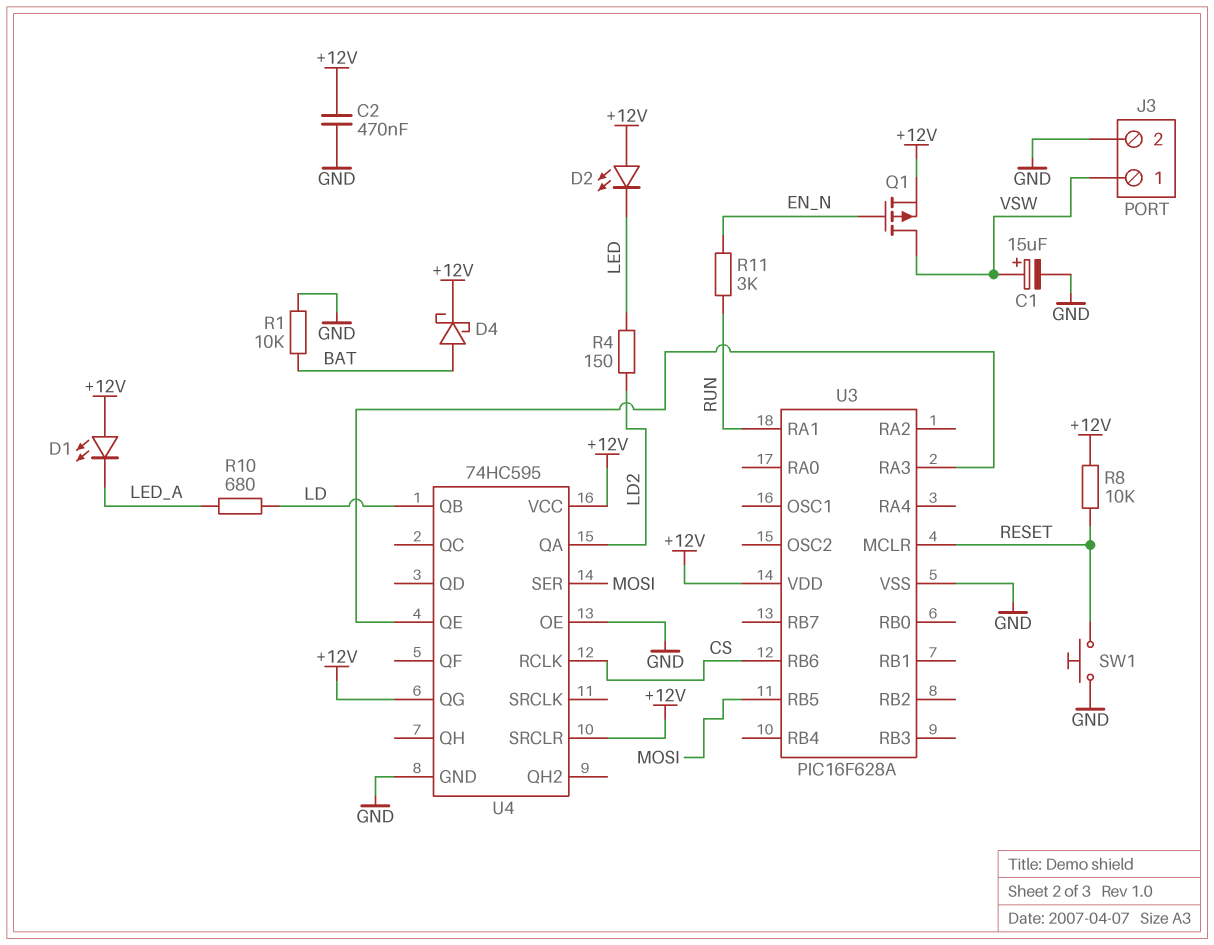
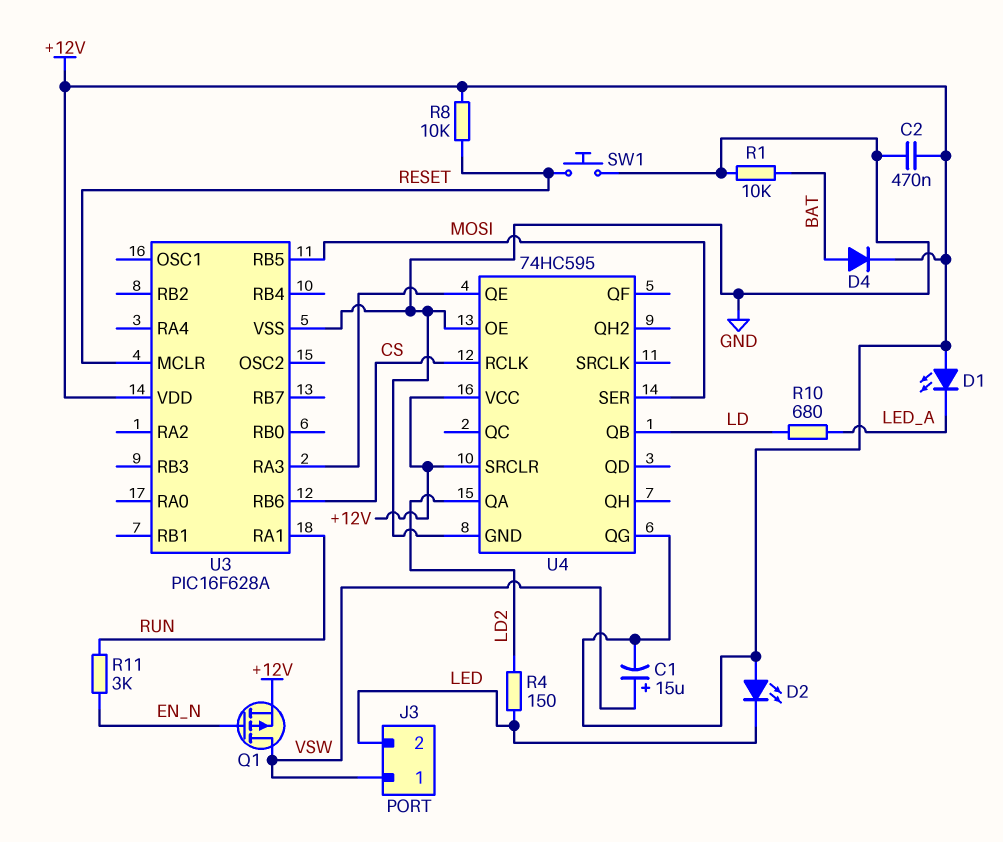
C1: 15uF (plus VSW, minus GND) -> 15uF (plus VSW, minus +12V)
D4: schottky (A BAT, K +12V) -> diode (A BAT, K +12V)
J3 pin 2: GND -> LED

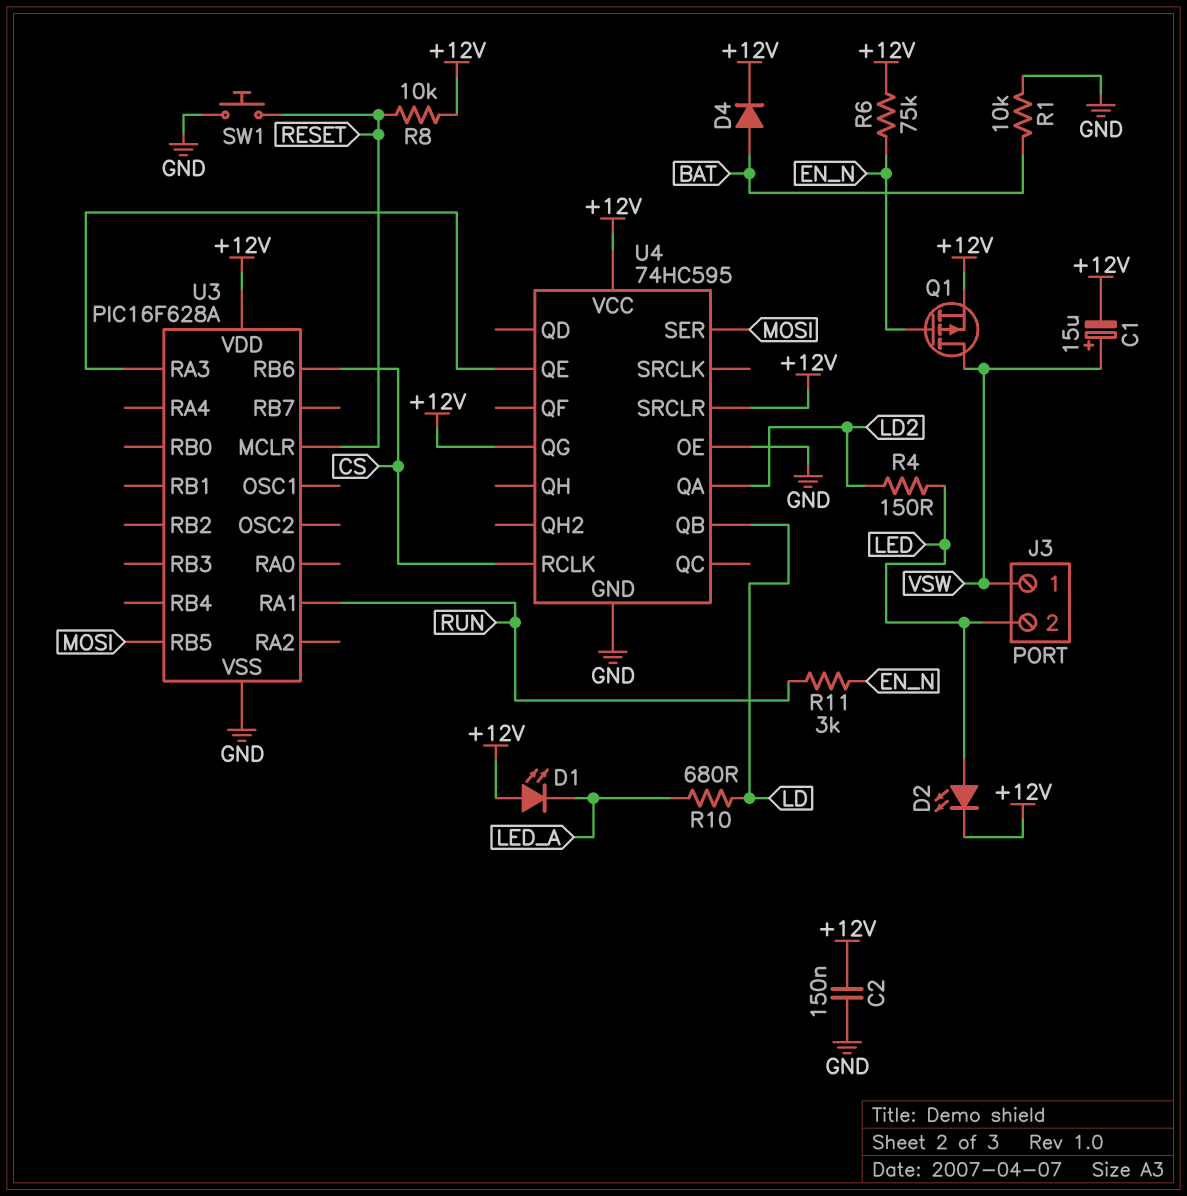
C2: 470nF (+12V, GND) -> 150nF (+12V, GND)
D2: LED (A +12V, K LED) -> LED (A LED, K +12V)
R6: none -> 75k (+12V, EN_N)

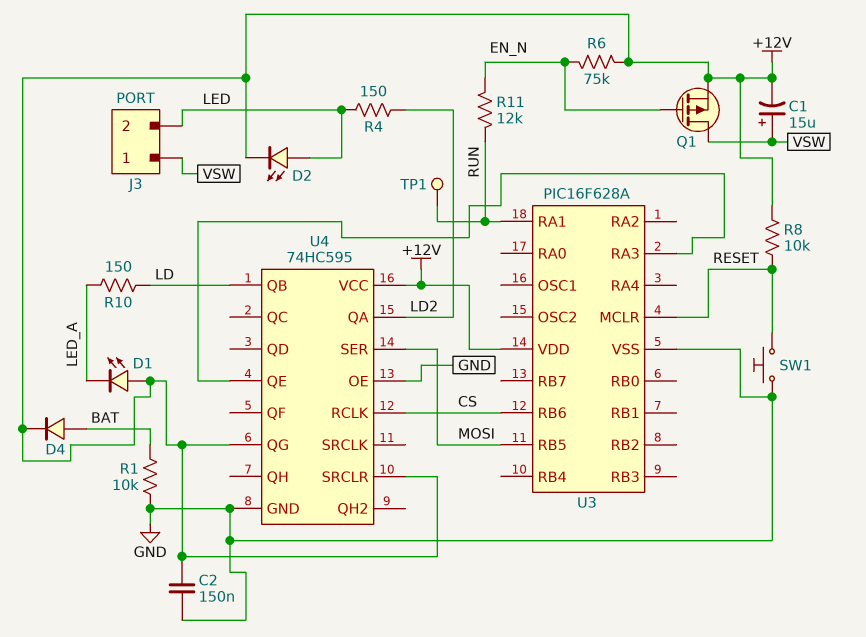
R10: 680 (LD, LED_A) -> 150 (LD, LED_A)
R11: 3k (EN_N, RUN) -> 12k (EN_N, RUN)
TP1: none -> test point (RUN)

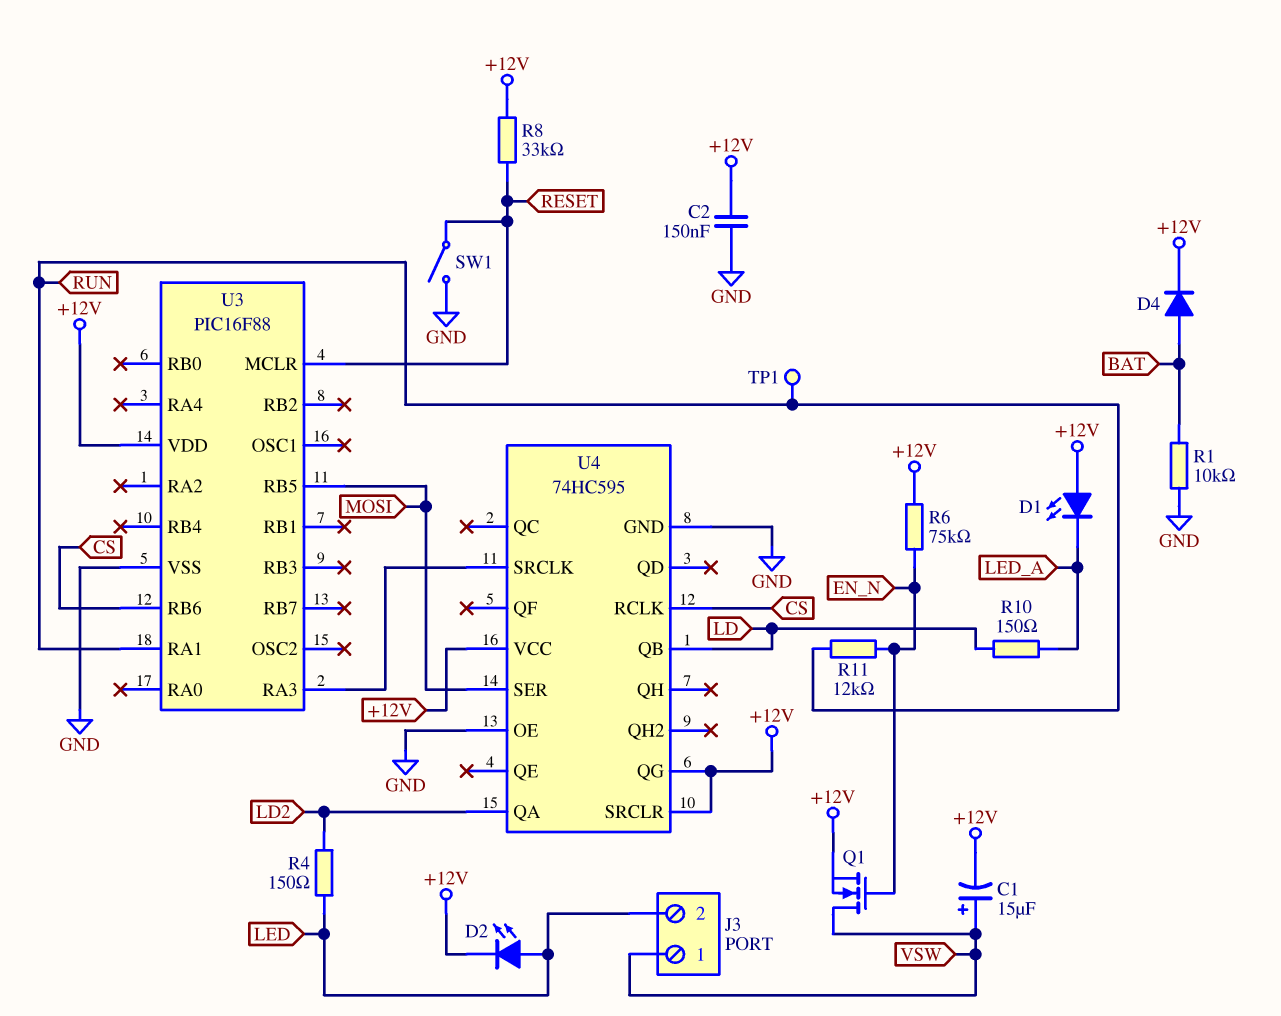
Q1: PMOS (G EN_N, D VSW, S +12V) -> NMOS (G EN_N, D VSW, S +12V)
R8: 10k (+12V, RESET) -> 33k (+12V, RESET)
SW1: button (GND, RESET) -> switch (GND, RESET)
U3: PIC16F628A -> PIC16F88
U4 pin QE: U3/RA3 -> none
U4 pin SRCLK: none -> U3/RA3

